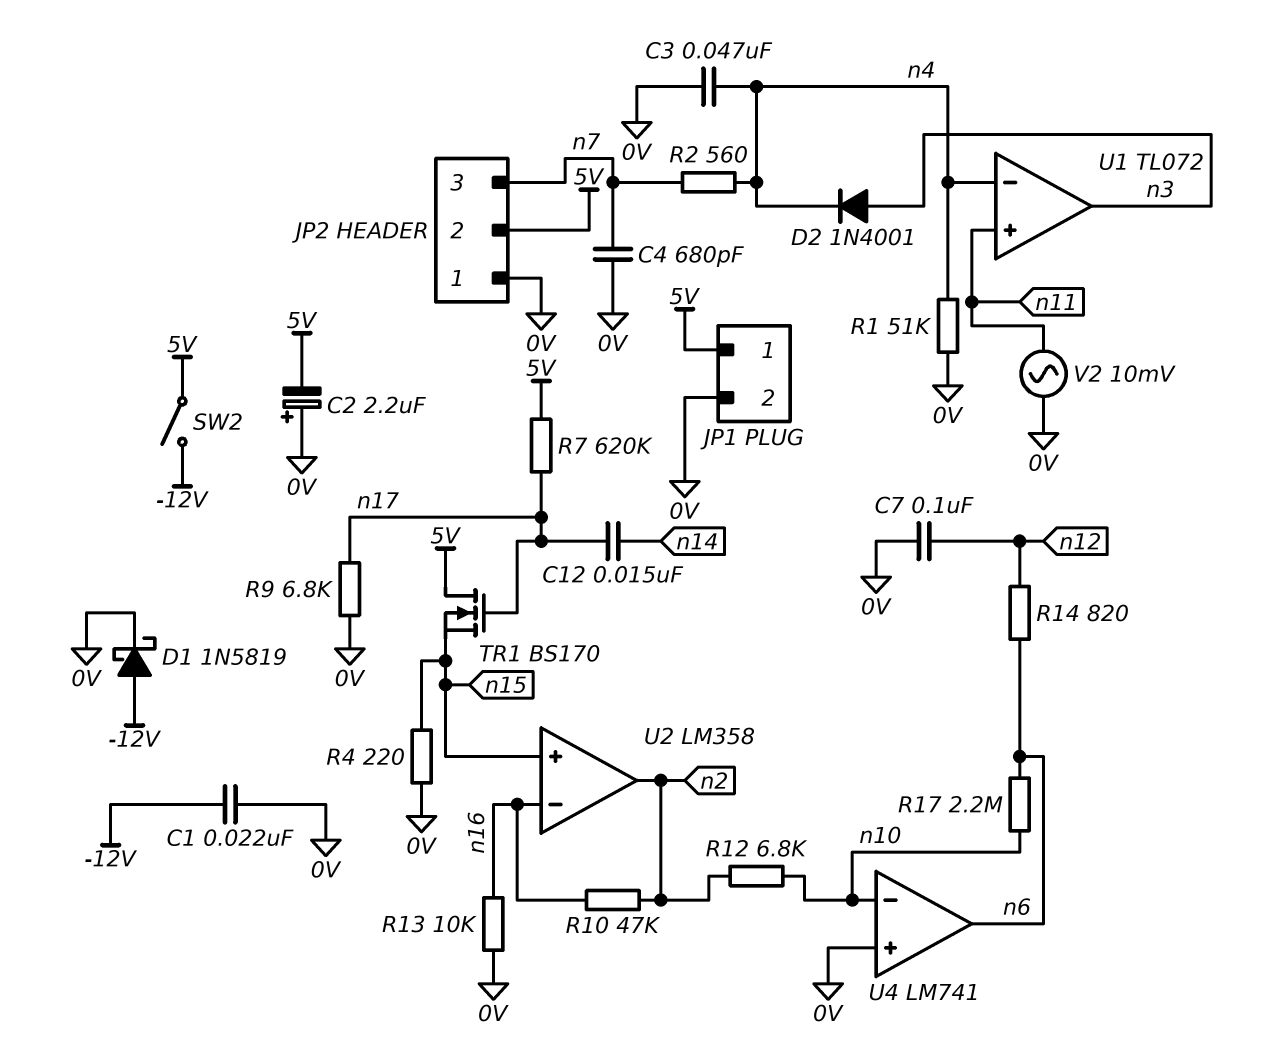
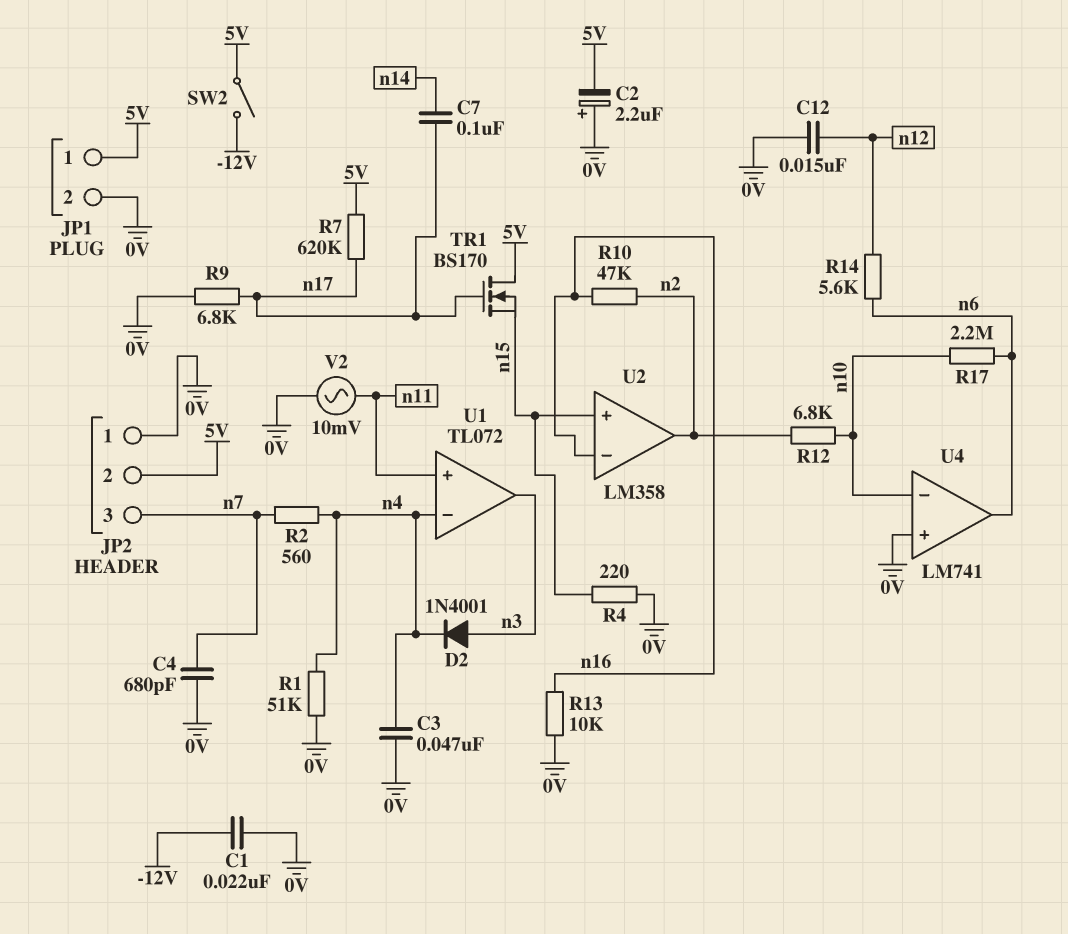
C7: 100nF (0V, n12) -> 100nF (n14, n17)
C12: 15nF (n14, n17) -> 15nF (0V, n12)
D1: schottky 1N5819 (A -12V, K 0V) -> none
R14: 820 (n6, n12) -> 5.6k (n6, n12)

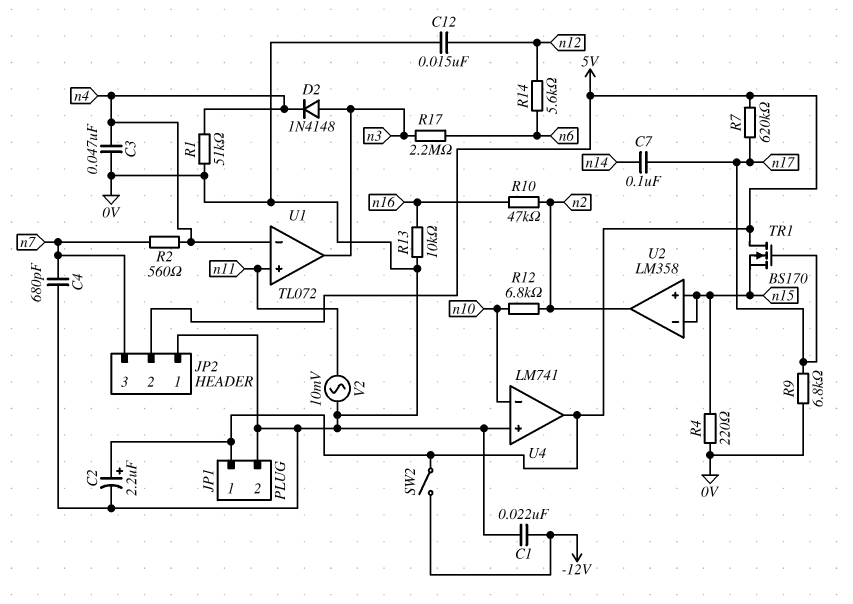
C2: 2.2uF (plus 0V, minus 5V) -> 2.2uF (plus 5V, minus 0V)
D2: diode 1N4001 (A n3, K n4) -> diode 1N4148 (A n3, K n4)
R17: 2.2M (n6, n10) -> 2.2M (n3, n6)
U2 pin in-: n16 -> n15
U4 pin out: n6 -> 5V

